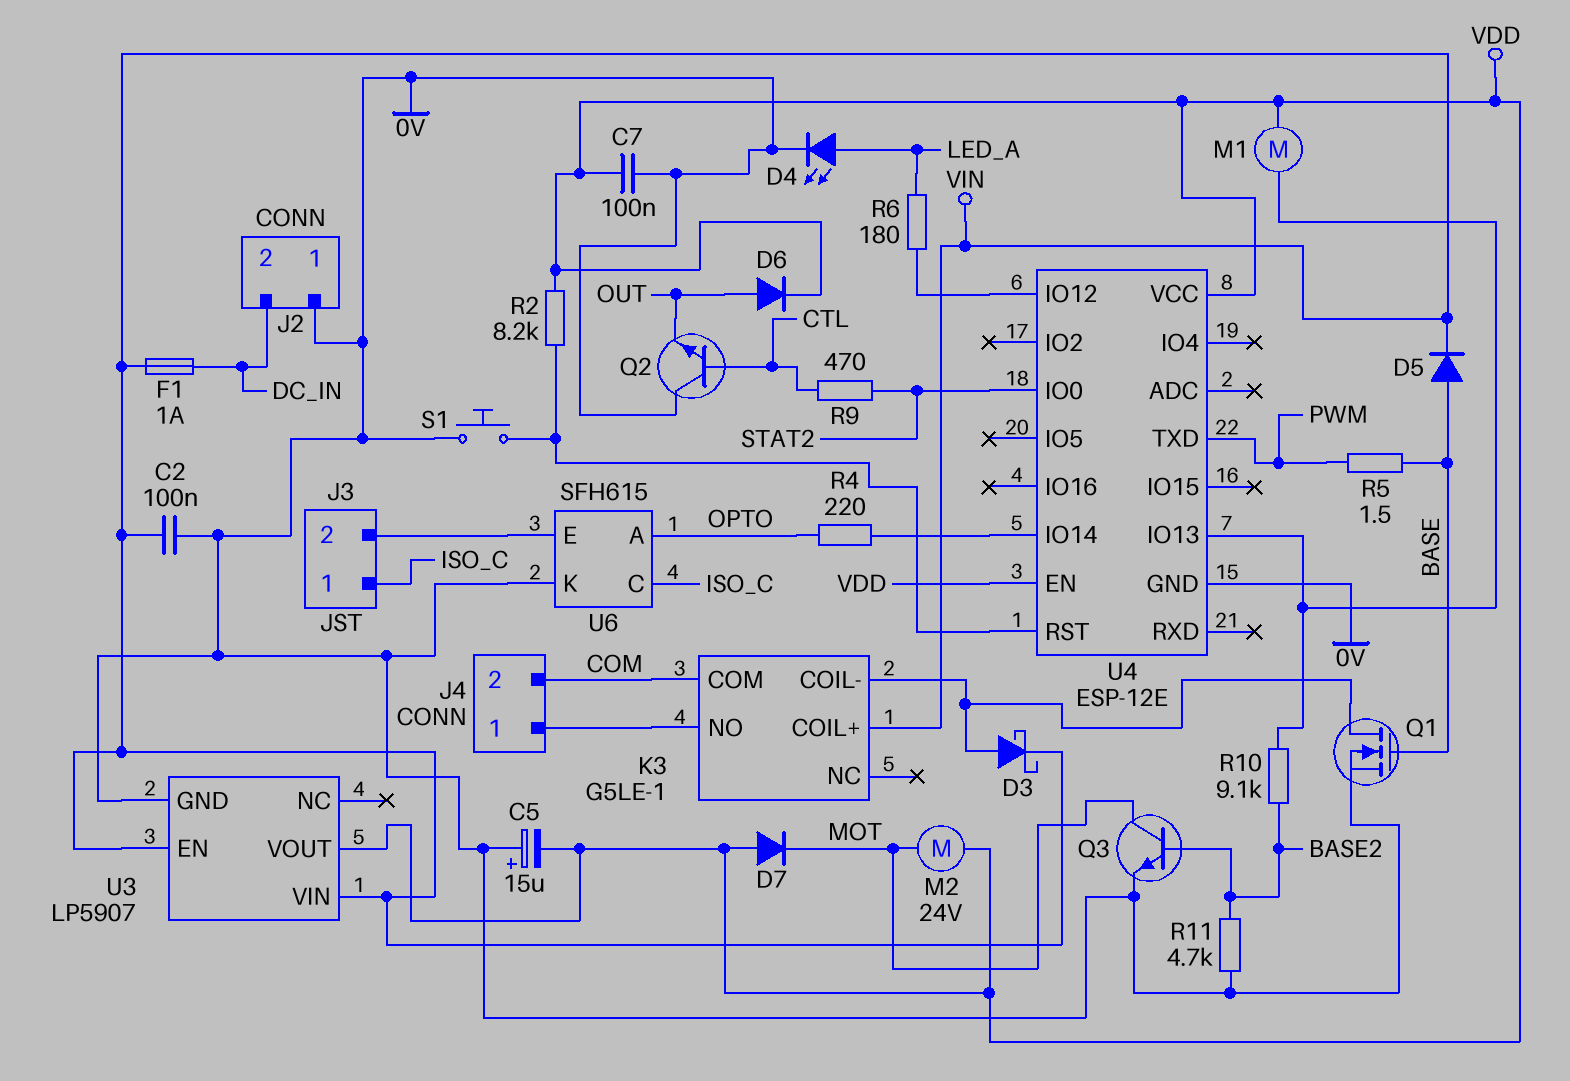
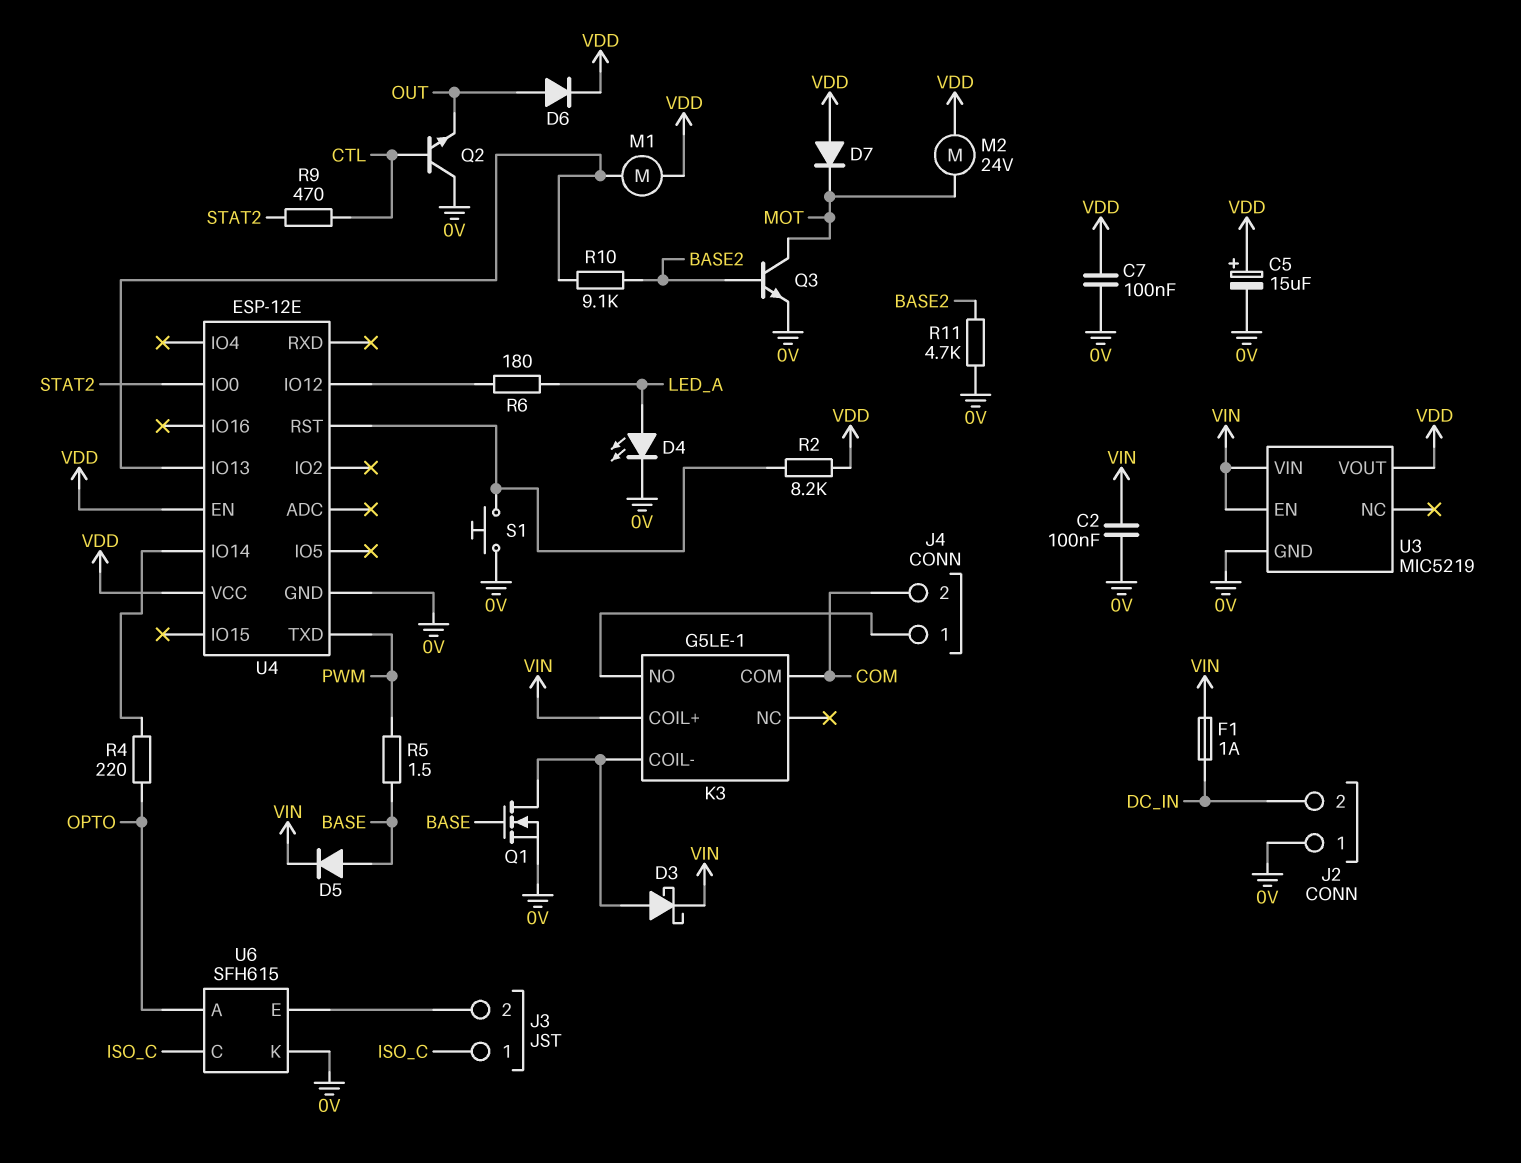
C5: 15uF (plus 0V, minus VDD) -> 15uF (plus VDD, minus 0V)
U3: LP5907 -> MIC5219

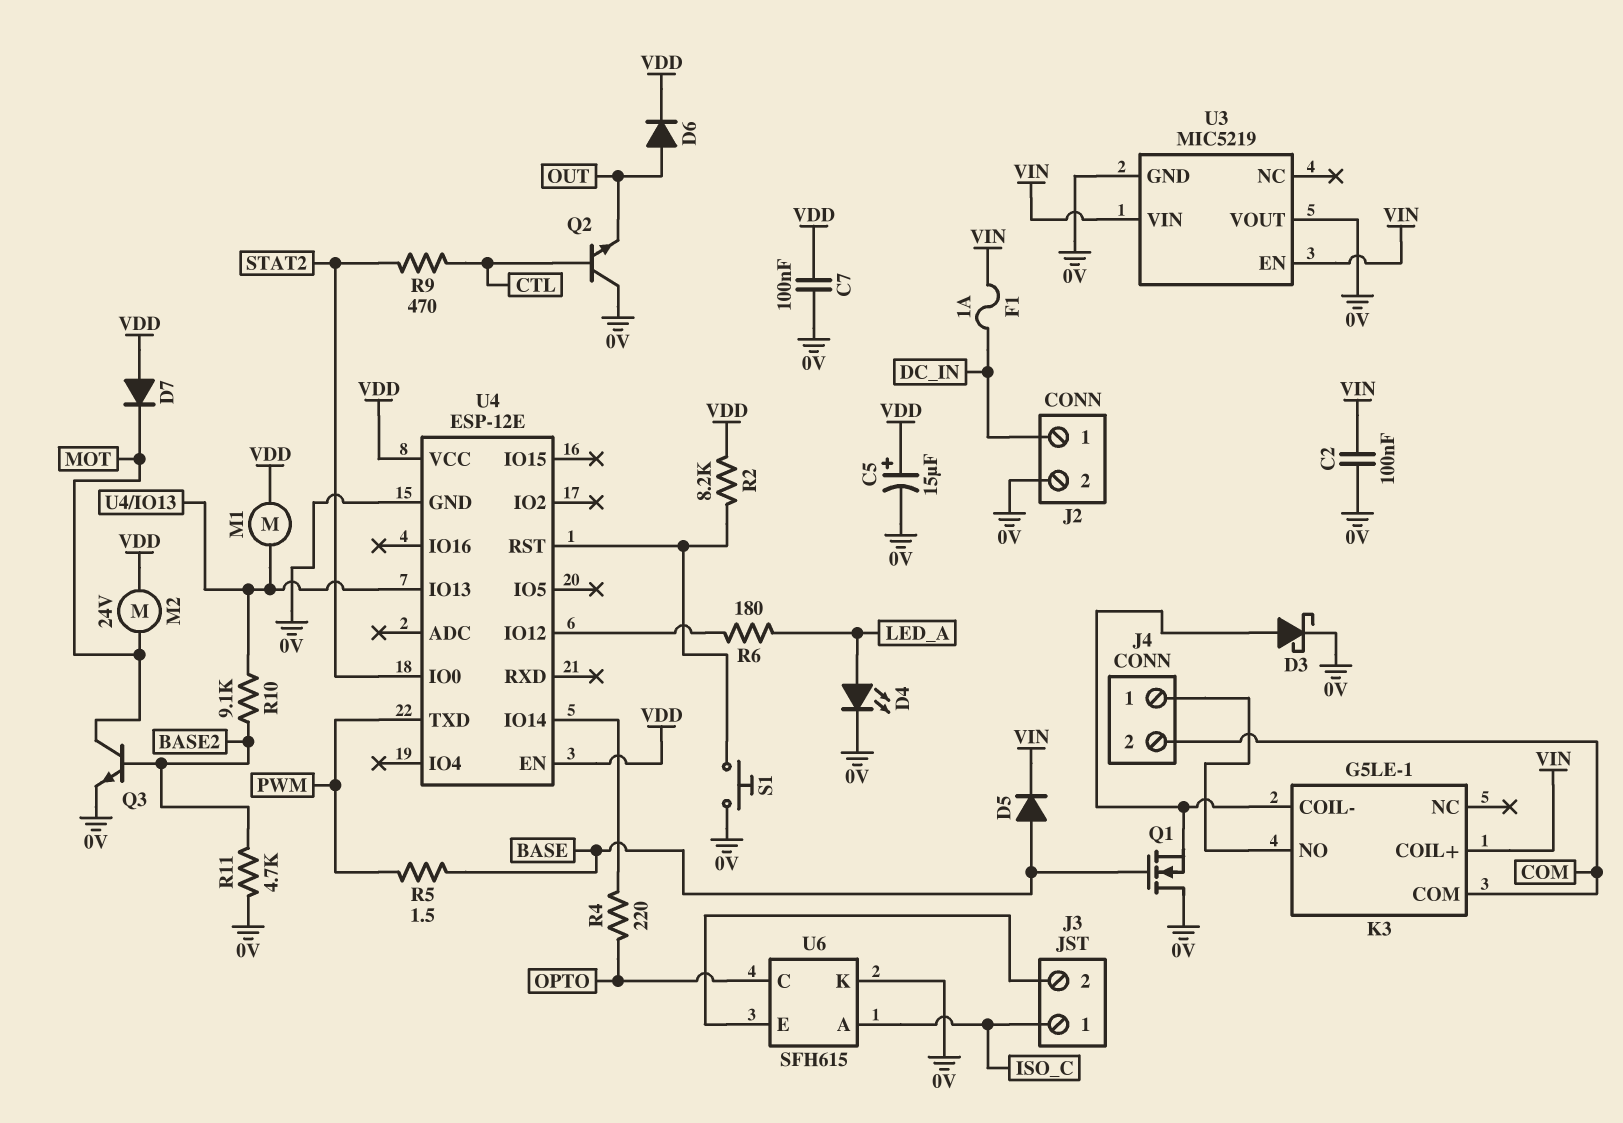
D3: schottky (A K3/COIL-, K VIN) -> schottky (A K3/COIL-, K 0V)
J2 pin 1: 0V -> DC_IN
J2 pin 2: DC_IN -> 0V
Q1: NMOS (G BASE, D K3/COIL-, S 0V) -> NMOS (G BASE, D 0V, S K3/COIL-)
U3 pin VOUT: VDD -> 0V
U6 pin A: OPTO -> ISO_C
U6 pin C: ISO_C -> OPTO

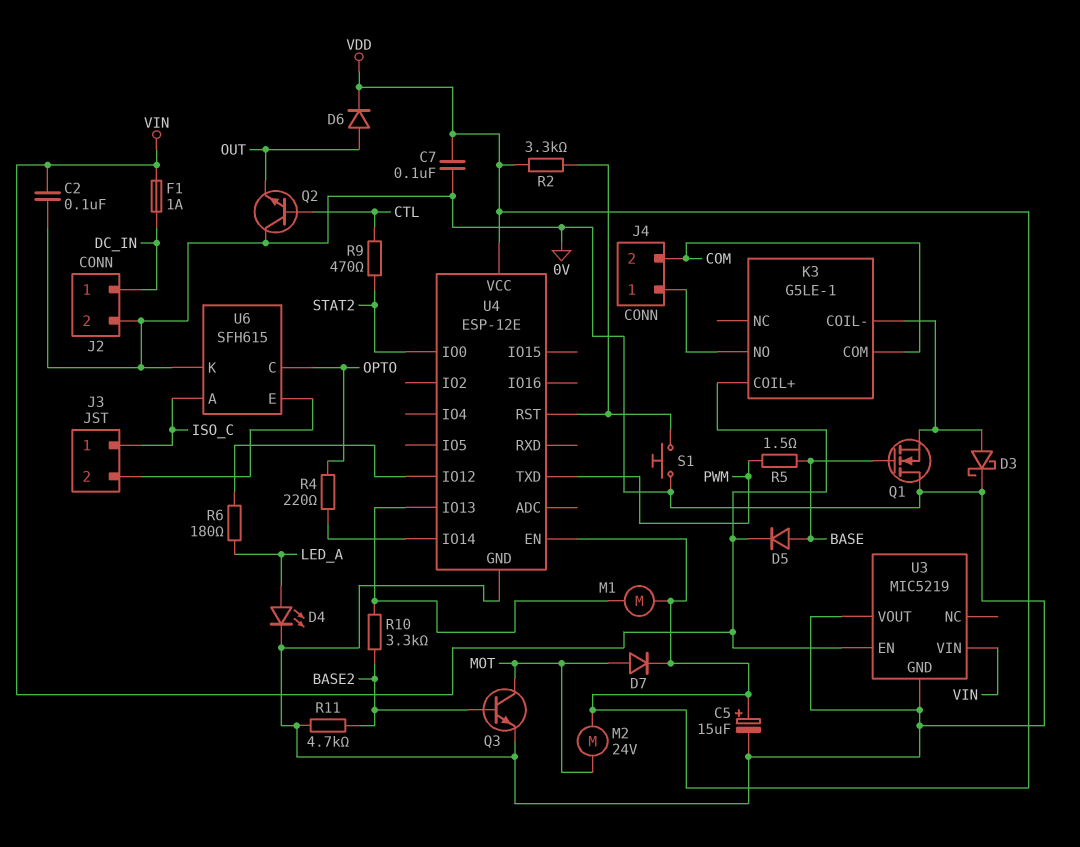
D7: diode (A VDD, K MOT) -> diode (A MOT, K VDD)
R2: 8.2k (U4/RST, VDD) -> 3.3k (U4/RST, VDD)
R10: 9.1k (BASE2, U4/IO13) -> 3.3k (BASE2, U4/IO13)

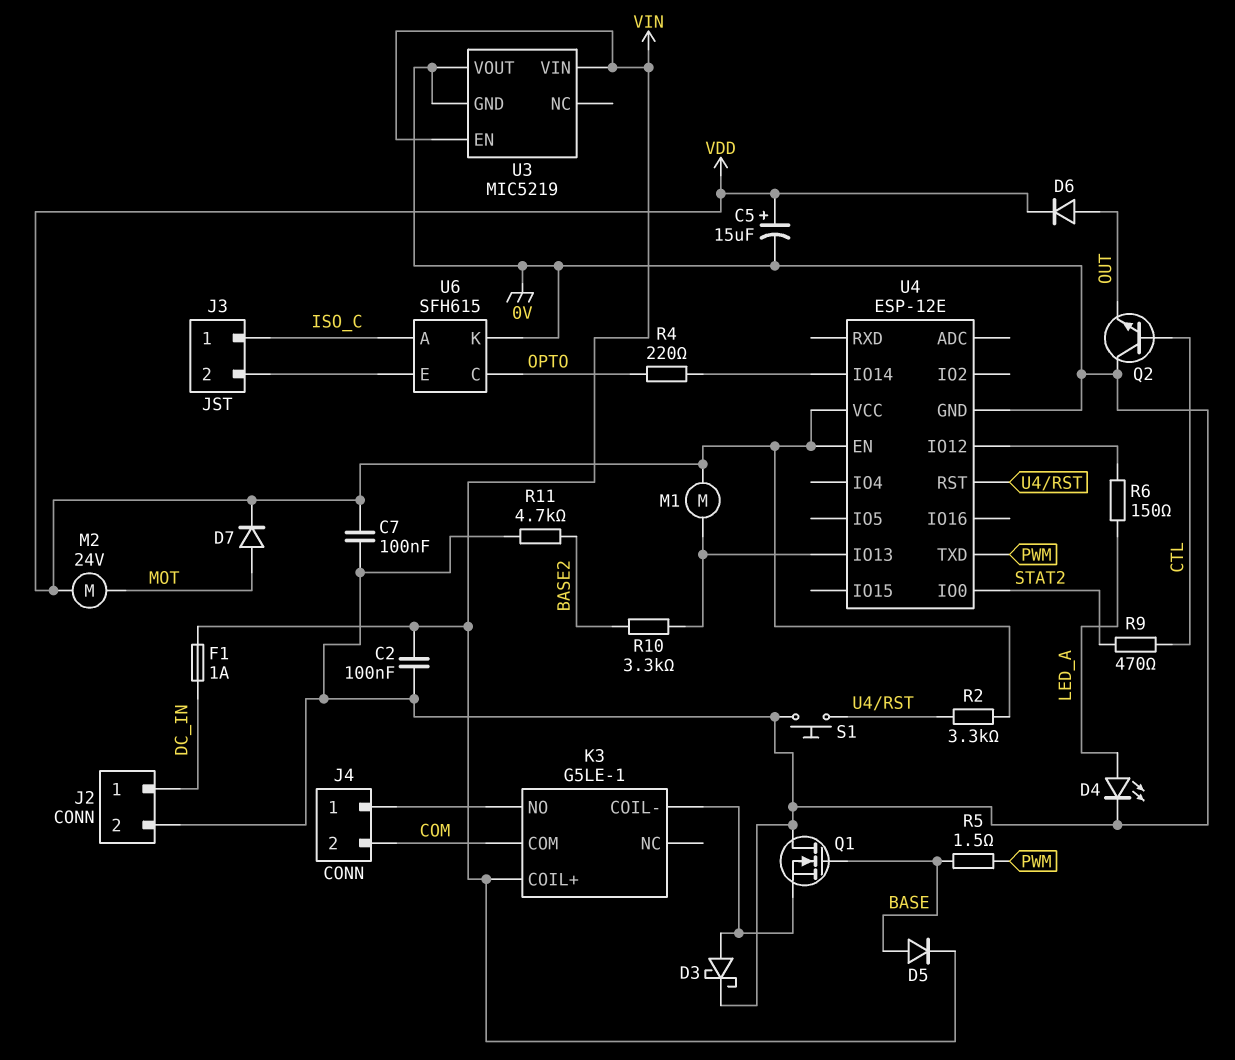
Q3: NPN (B BASE2, C MOT, E 0V) -> none
R6: 180 (LED_A, U4/IO12) -> 150 (LED_A, U4/IO12)

